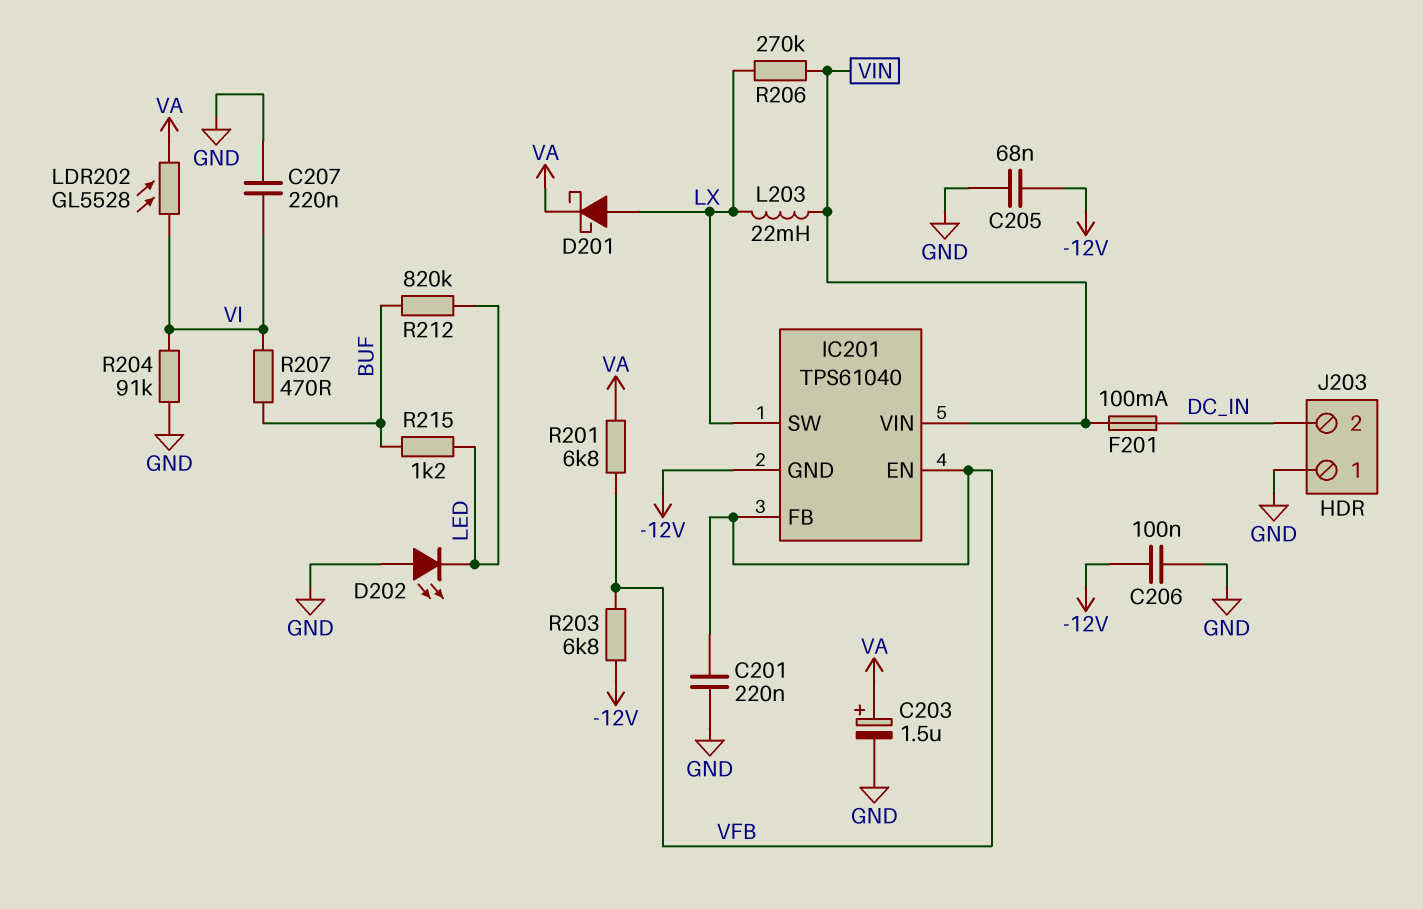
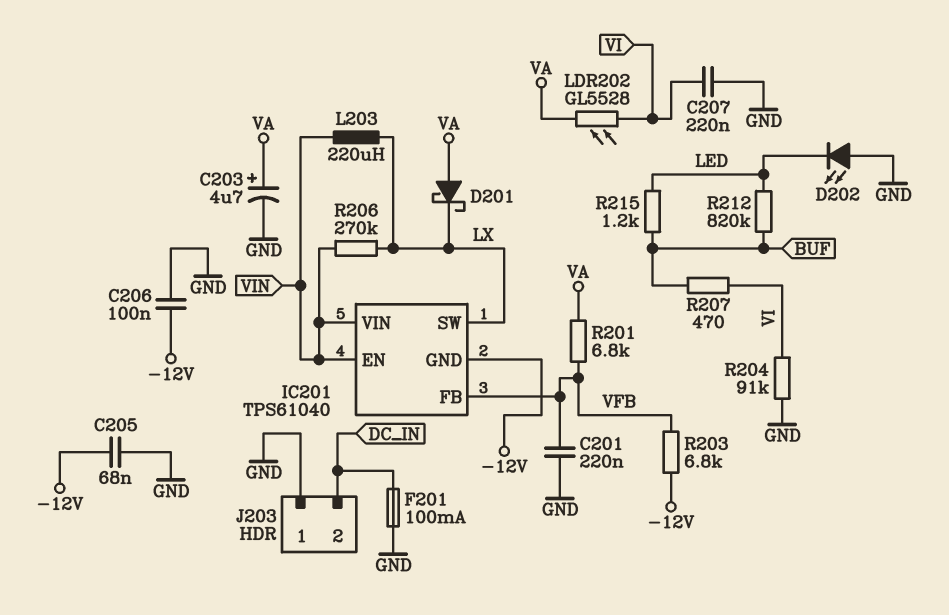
C203: 1.5uF (plus VA, minus GND) -> 4.7uF (plus VA, minus GND)
D201: schottky (A LX, K VA) -> schottky (A VA, K LX)
F201: 100mA (DC_IN, VIN) -> 100mA (DC_IN, GND)
IC201 pin EN: VFB -> VIN
L203: 22mH (LX, VIN) -> 220uH (LX, VIN)

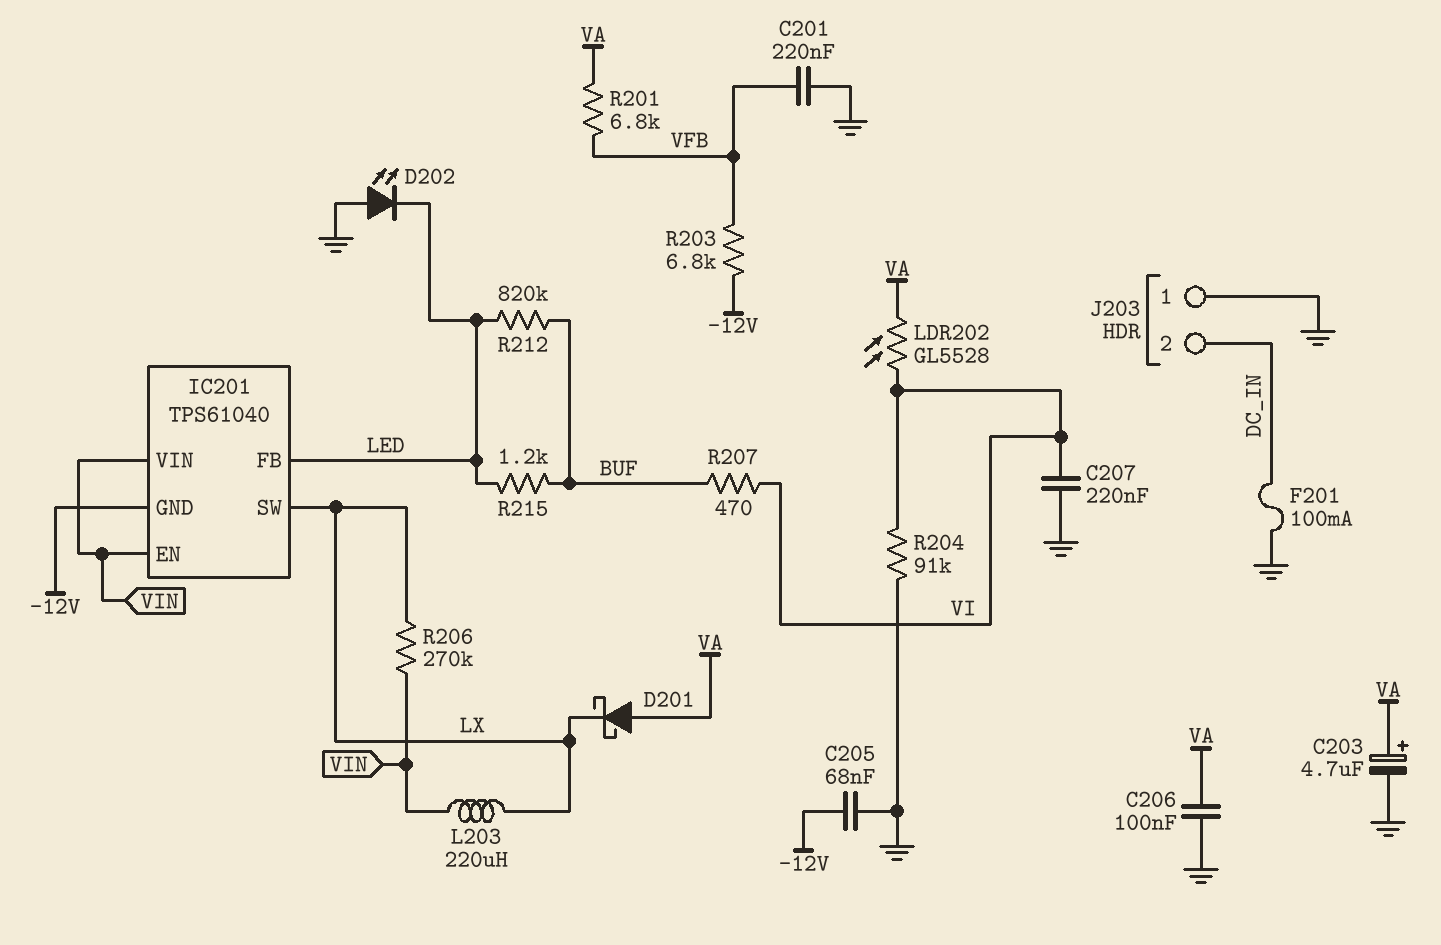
C206: 100nF (-12V, GND) -> 100nF (GND, VA)
IC201 pin FB: VFB -> LED

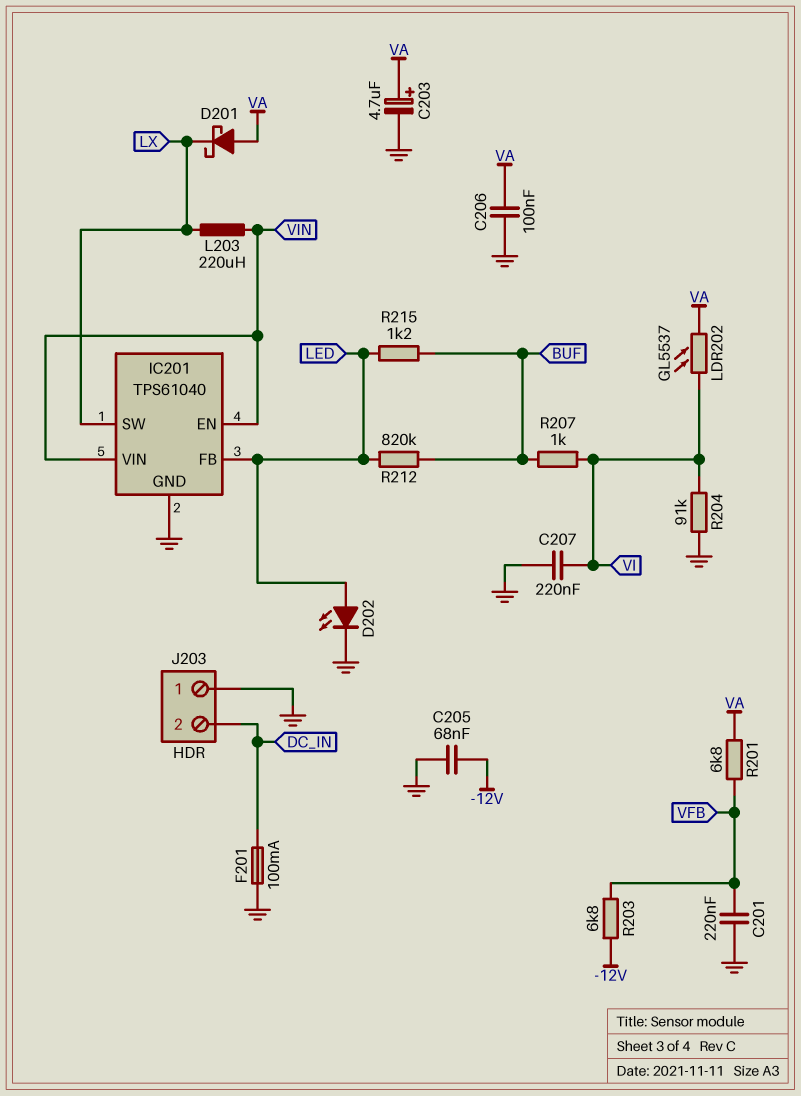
D202: LED (A GND, K LED) -> LED (A LED, K GND)
IC201 pin GND: -12V -> GND
LDR202: GL5528 (VA, VI) -> GL5537 (VA, VI)
R206: 270k (LX, VIN) -> none
R207: 470 (BUF, VI) -> 1k (BUF, VI)

